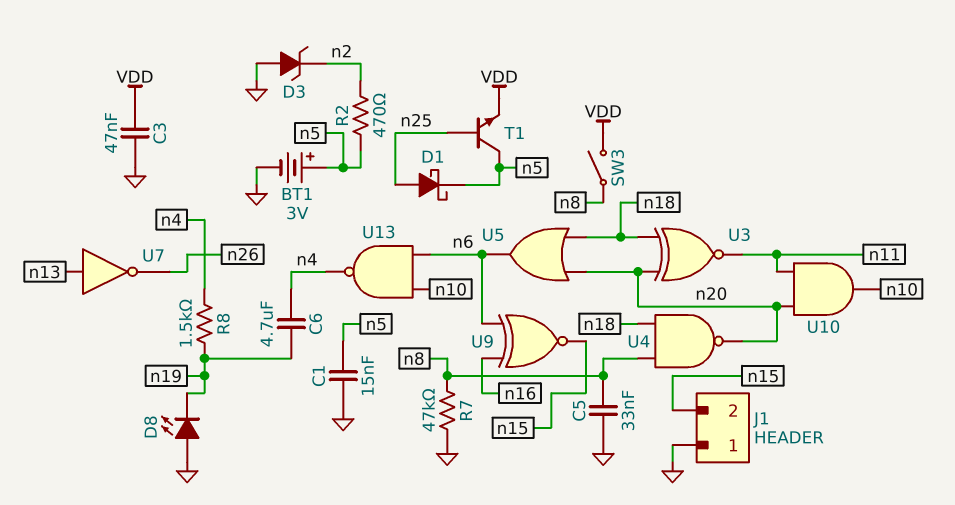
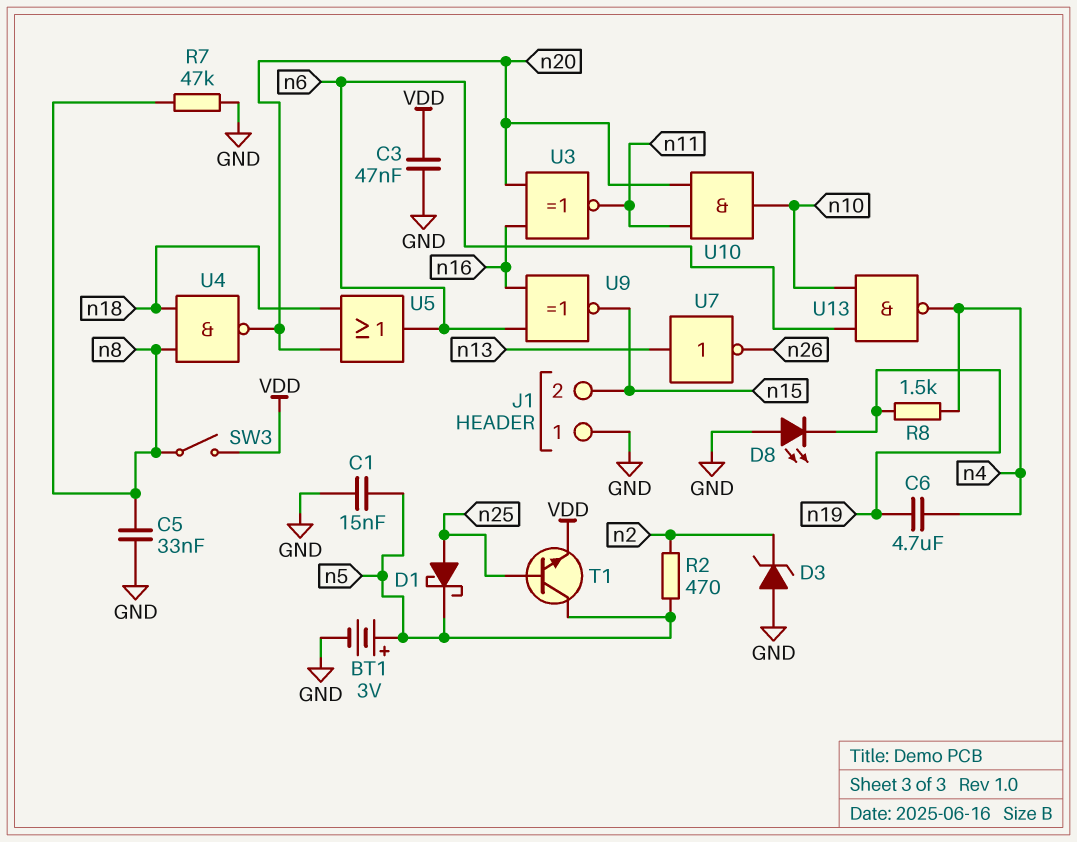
U3: XNOR (in n18, in n20, out n11) -> XNOR (in n16, in n20, out n11)

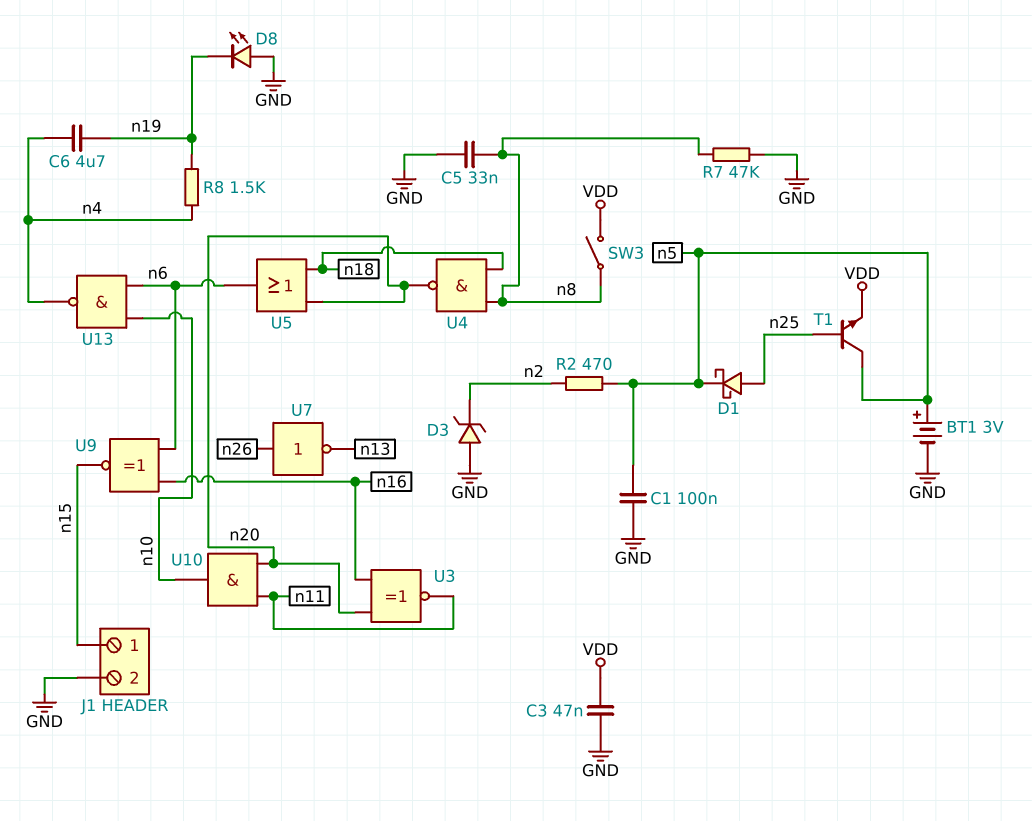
C1: 15nF (GND, n5) -> 100nF (GND, n5)
J1 pin 1: GND -> n15
J1 pin 2: n15 -> GND
U7: NOT (in n13, out n26) -> NOT (in n26, out n13)

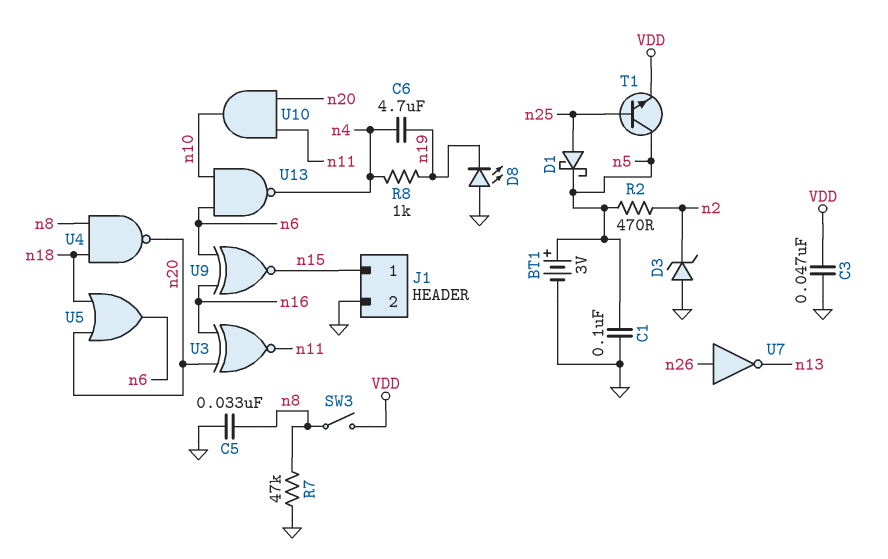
R8: 1.5k (n4, n19) -> 1k (n4, n19)

